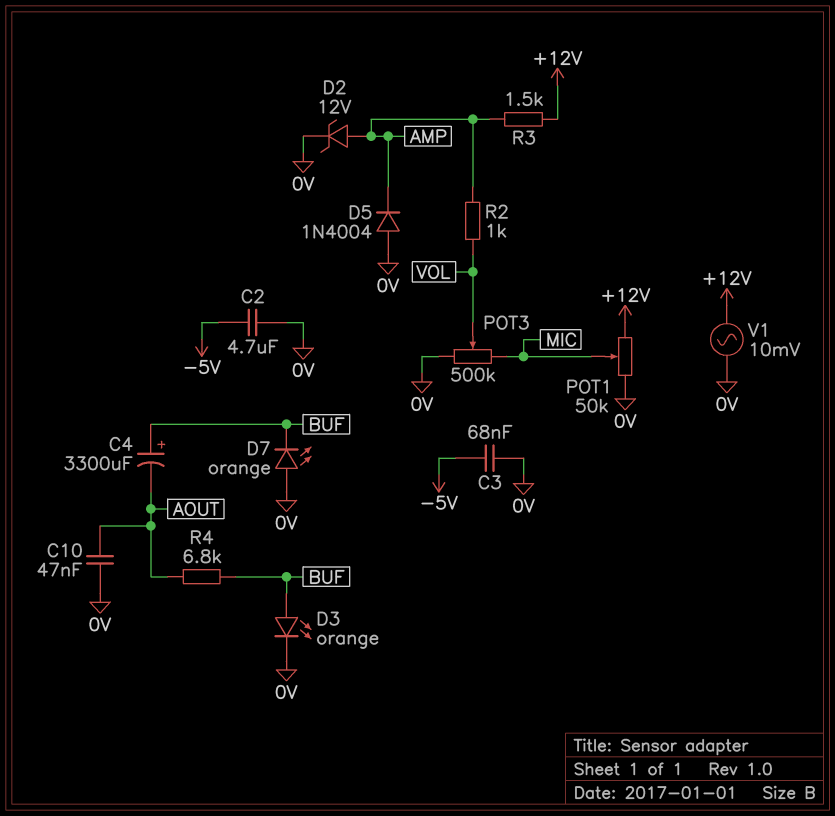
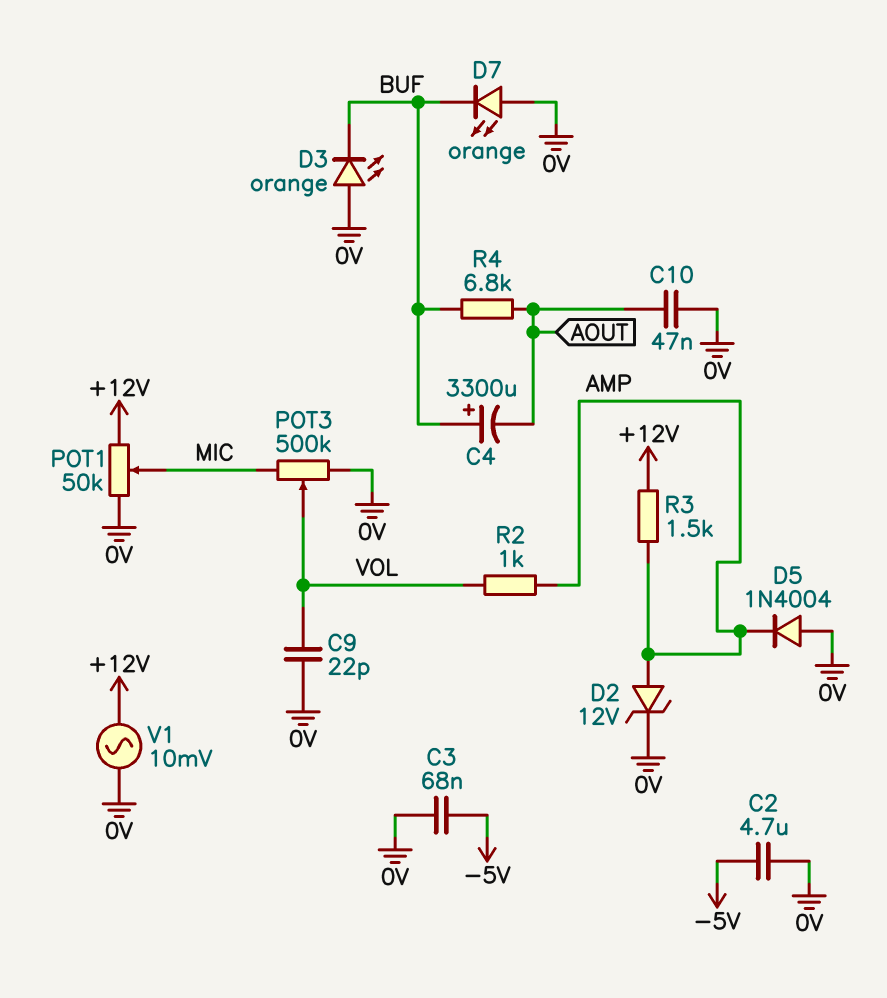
C9: none -> 22pF (0V, VOL)
D3: LED orange (A BUF, K 0V) -> LED orange (A 0V, K BUF)

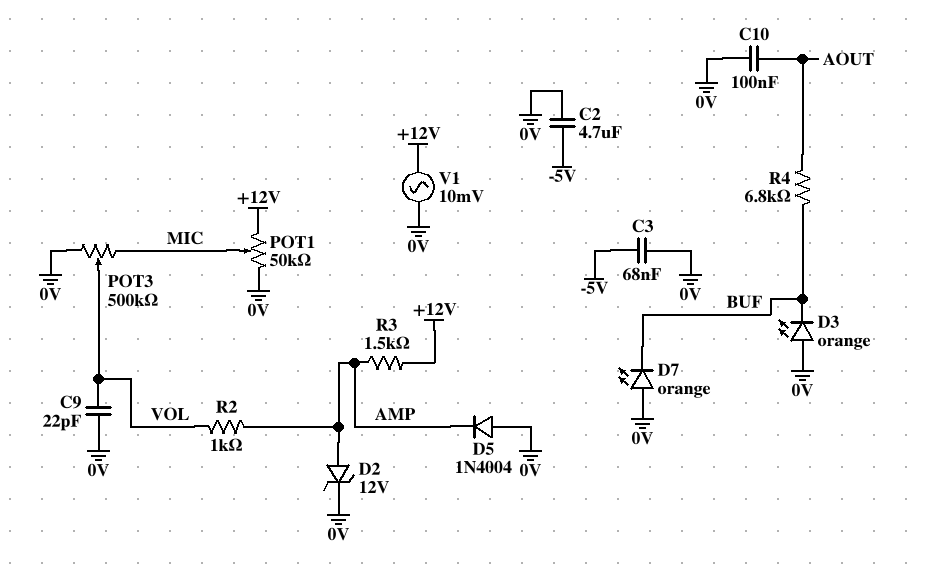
C4: 3300uF (plus BUF, minus AOUT) -> none
C10: 47nF (0V, AOUT) -> 100nF (0V, AOUT)

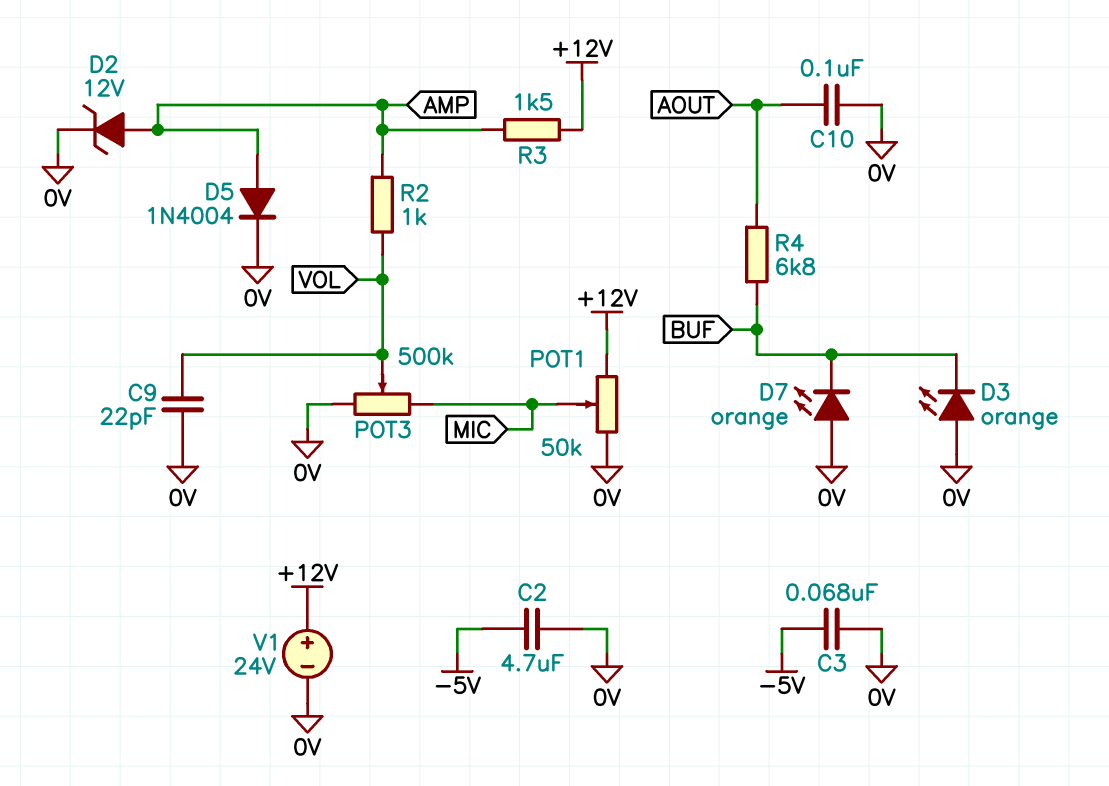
D5: diode 1N4004 (A 0V, K AMP) -> diode 1N4004 (A AMP, K 0V)
V1: AC 10mV (+12V, 0V) -> 24V (plus +12V, minus 0V)

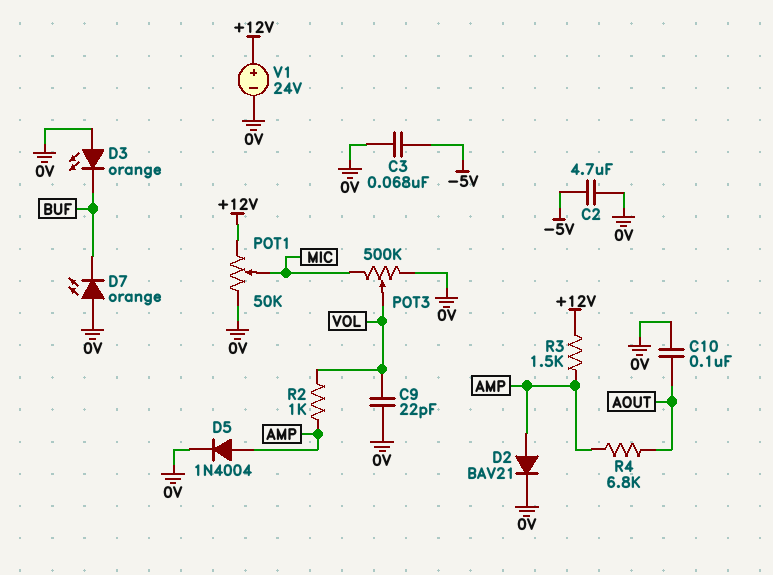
D2: zener 12V (A AMP, K 0V) -> diode BAV21 (A AMP, K 0V)
R4: 6.8k (AOUT, BUF) -> 6.8k (AMP, AOUT)

